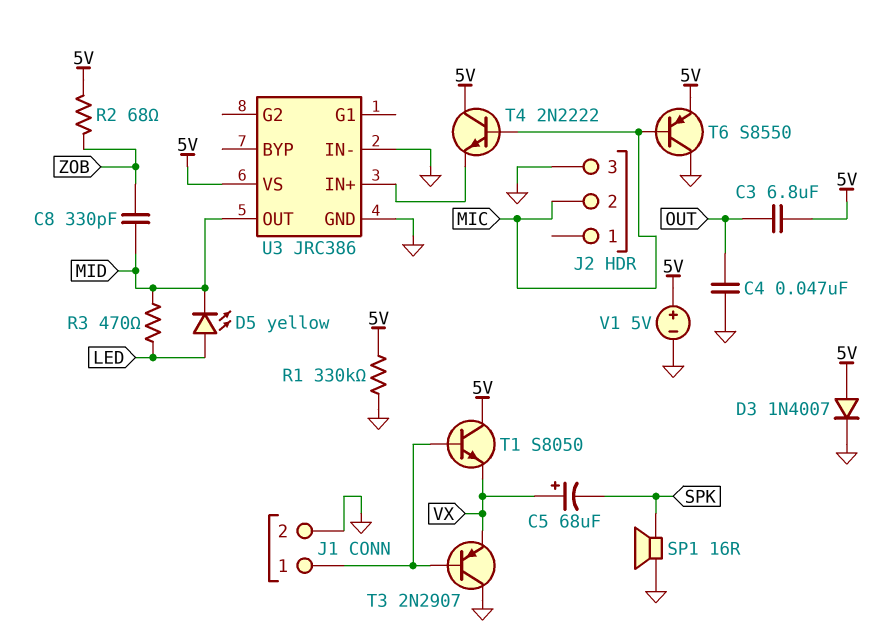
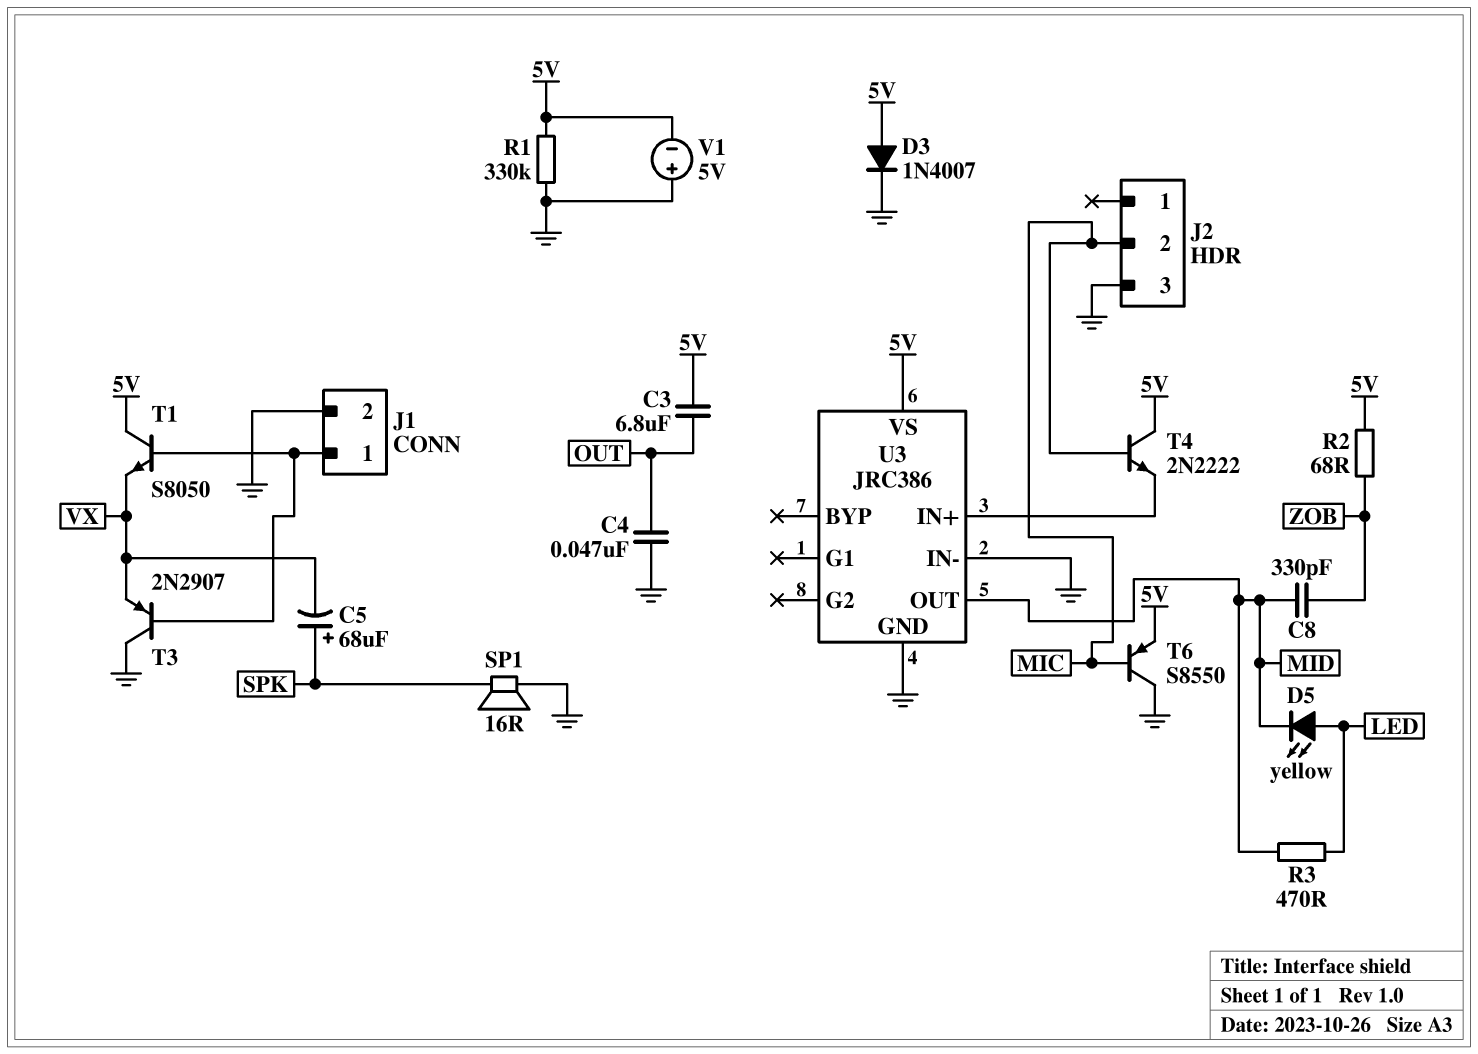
C5: 68uF (plus VX, minus SPK) -> 68uF (plus SPK, minus VX)
V1: 5V (plus 5V, minus GND) -> 5V (plus GND, minus 5V)

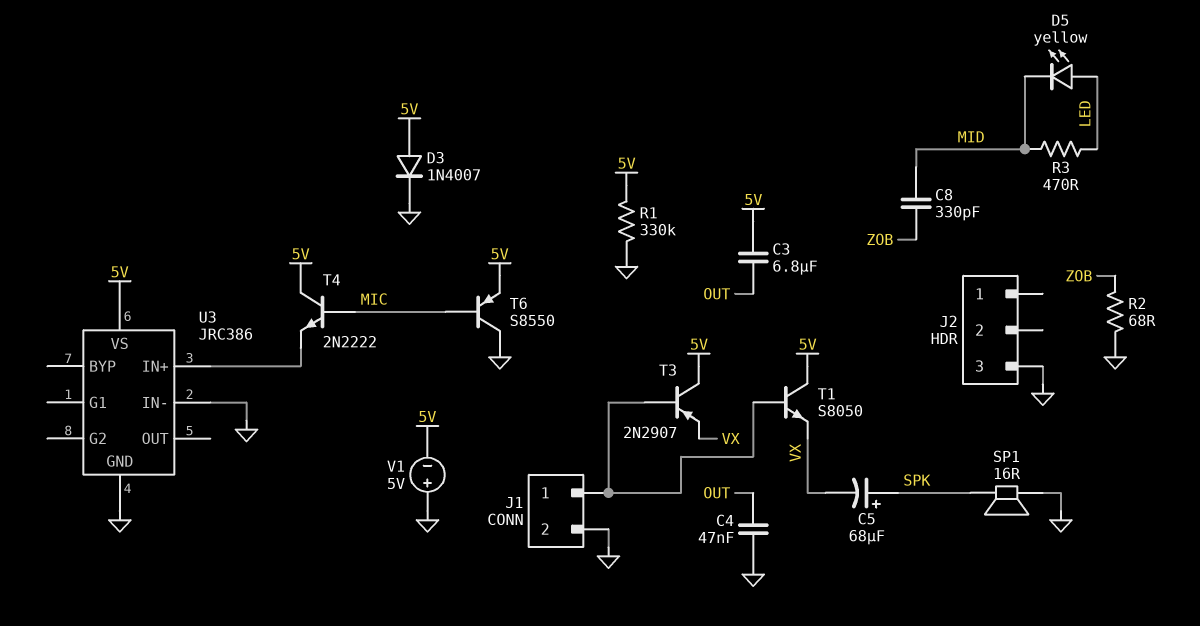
J2 pin 2: MIC -> none
R2: 68 (5V, ZOB) -> 68 (GND, ZOB)
T3: PNP 2N2907 (B J1/1, C GND, E VX) -> PNP 2N2907 (B J1/1, C 5V, E VX)
U3 pin OUT: MID -> none

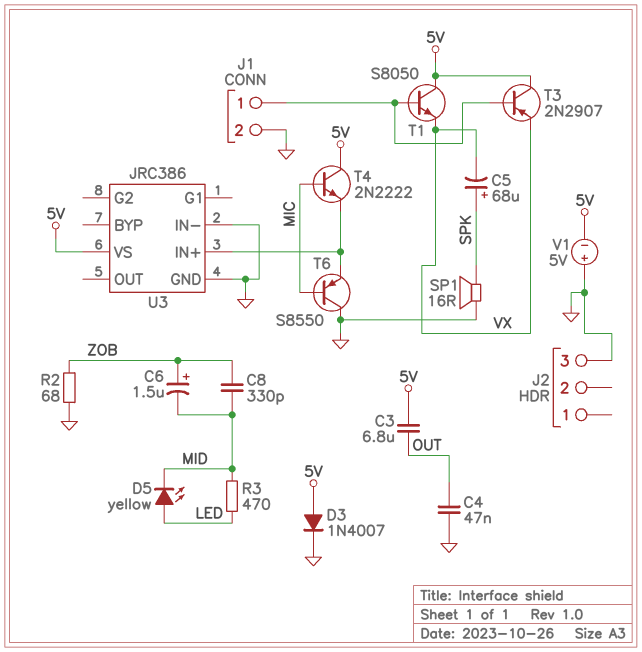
C6: none -> 1.5uF (plus ZOB, minus MID)
R1: 330k (5V, GND) -> none
T6: PNP S8550 (B MIC, C GND, E 5V) -> PNP S8550 (B MIC, C GND, E U3/IN+)

